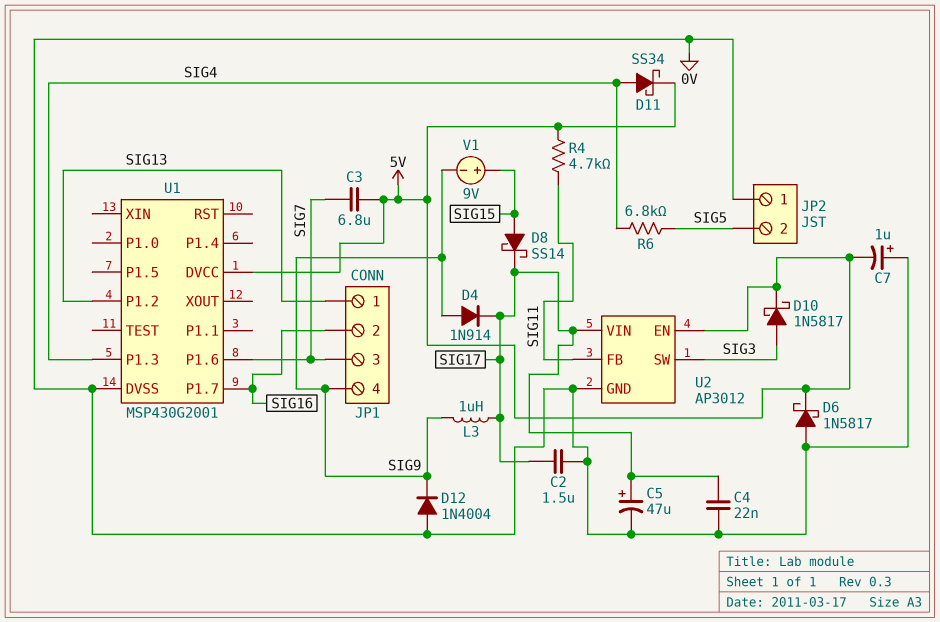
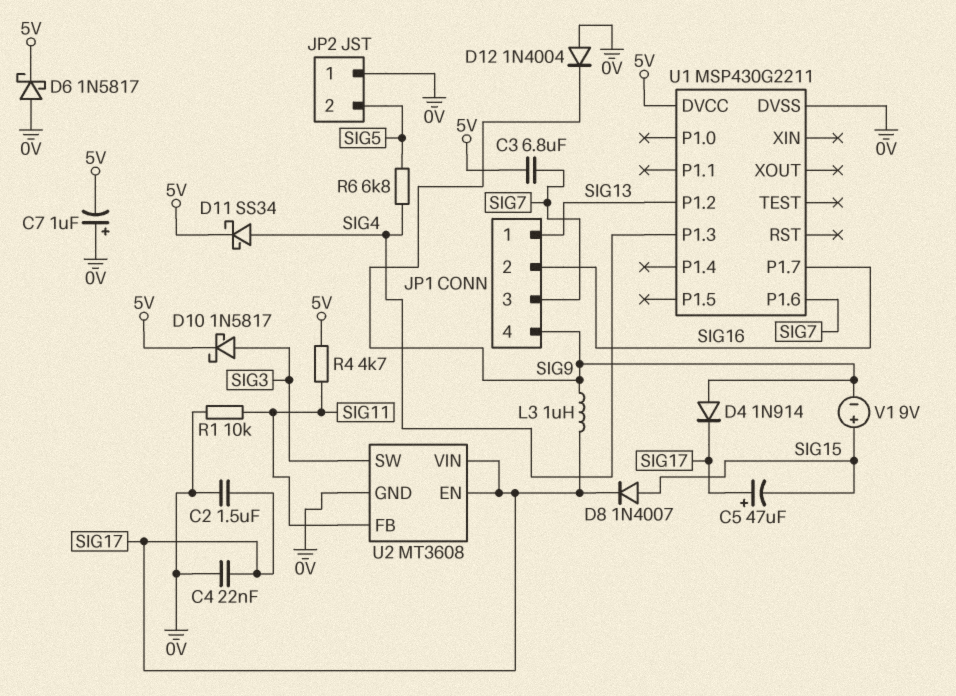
C5: 47uF (plus SIG17, minus 0V) -> 47uF (plus SIG17, minus SIG15)
D8: schottky SS14 (A SIG15, K SIG17) -> diode 1N4007 (A SIG15, K SIG17)
R1: none -> 10k (0V, SIG11)
U1: MSP430G2001 -> MSP430G2211
U2: AP3012 -> MT3608
U2 pin EN: 5V -> SIG17

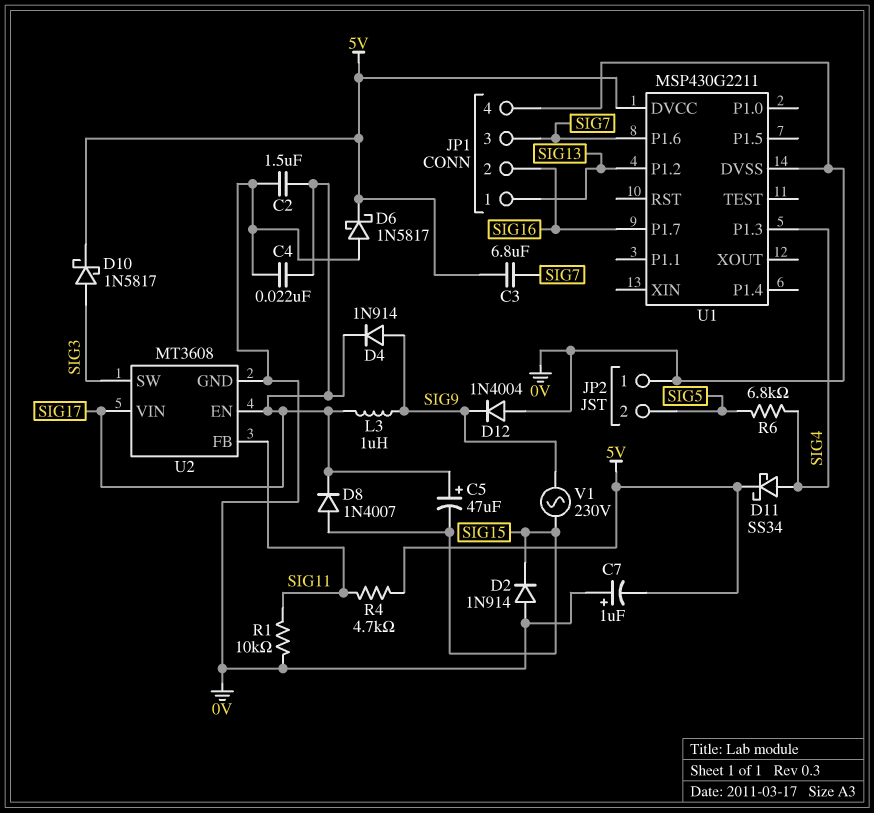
D2: none -> diode 1N914 (A 0V, K SIG15)
JP1 pin 4: SIG9 -> 0V
V1: 9V (plus SIG15, minus SIG9) -> AC 230V (SIG9, SIG15)

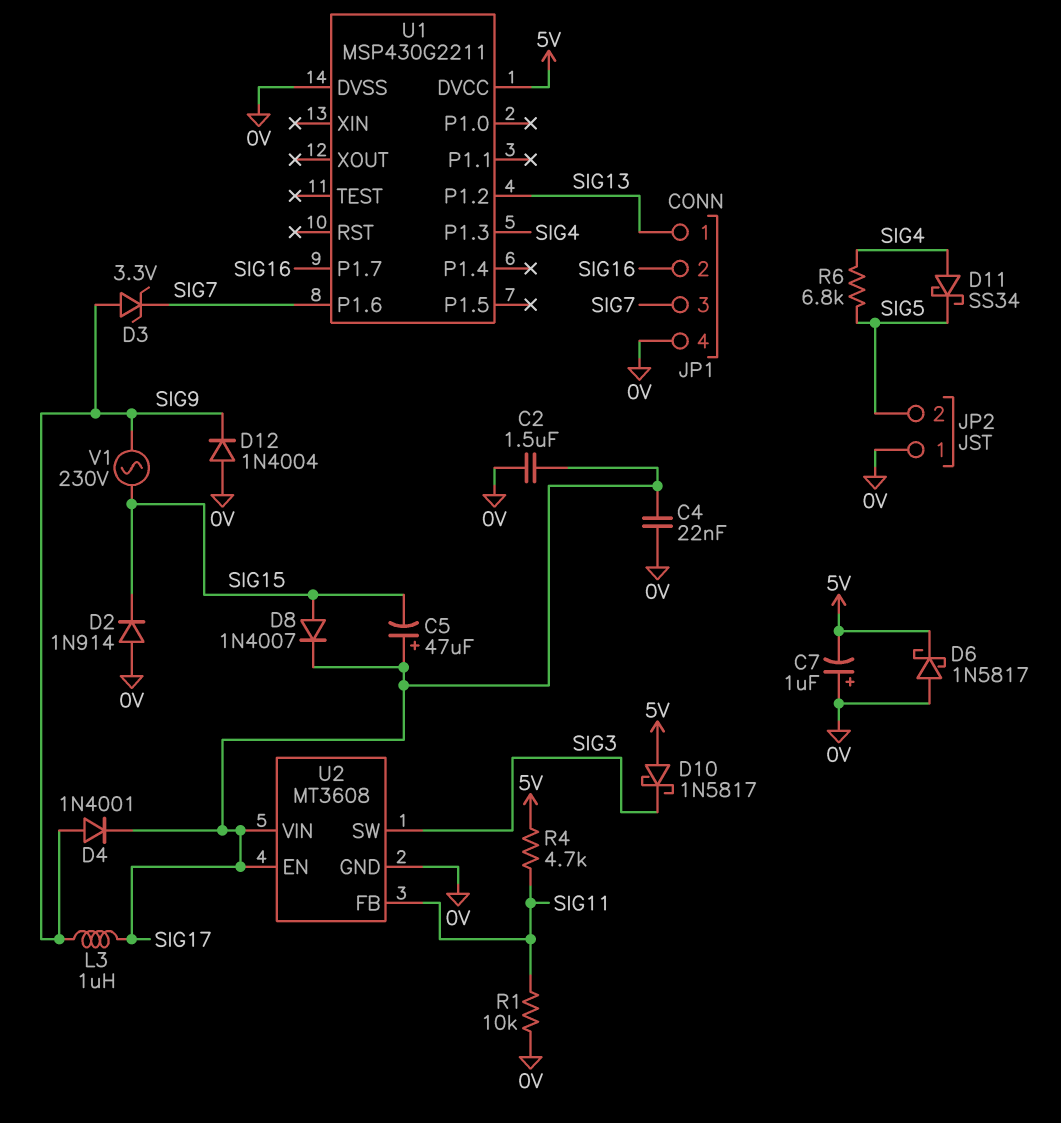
C3: 6.8uF (5V, SIG7) -> none
D3: none -> zener 3.3V (A SIG9, K SIG7)
D4: diode 1N914 (A SIG9, K SIG17) -> diode 1N4001 (A SIG9, K SIG17)
D10: schottky 1N5817 (A SIG3, K 5V) -> schottky 1N5817 (A 5V, K SIG3)
D11: schottky SS34 (A SIG4, K 5V) -> schottky SS34 (A SIG4, K SIG5)

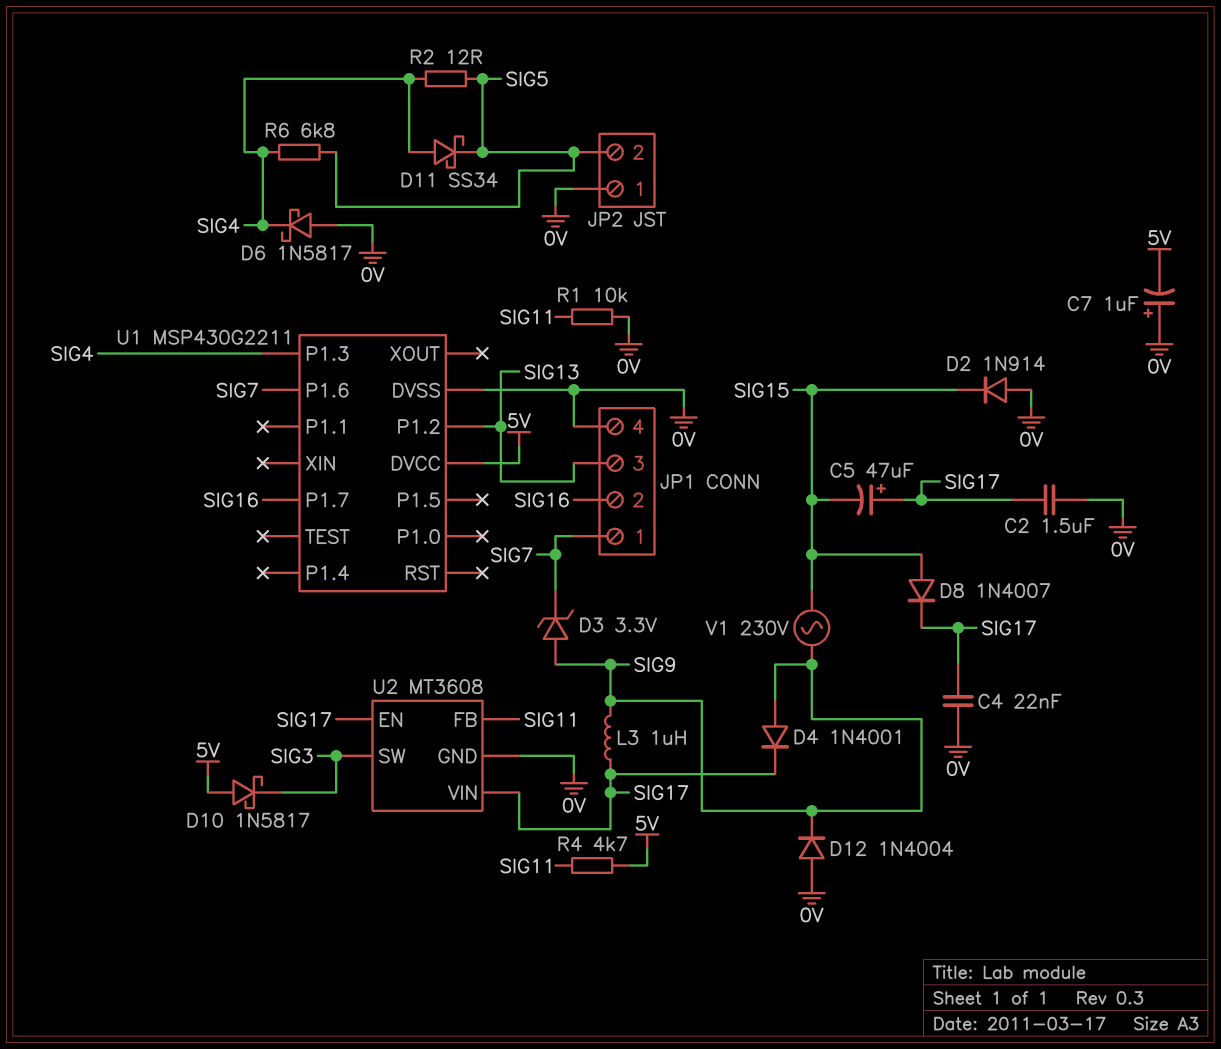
D6: schottky 1N5817 (A 0V, K 5V) -> schottky 1N5817 (A 0V, K SIG4)
JP1 pin 1: SIG13 -> SIG7
JP1 pin 3: SIG7 -> SIG13
R2: none -> 12 (SIG4, SIG5)

